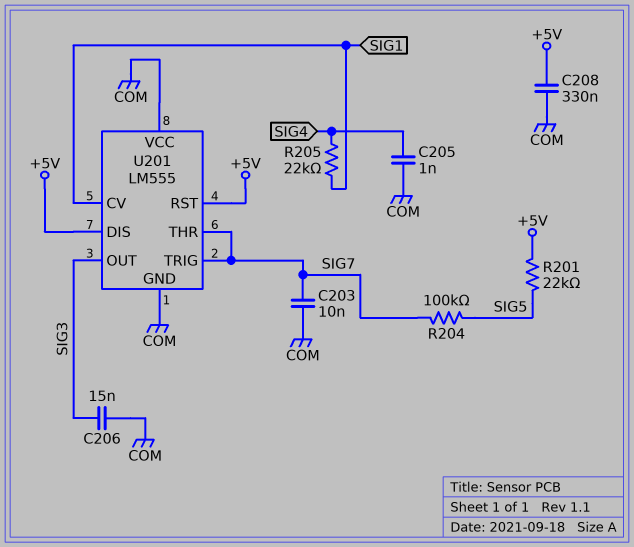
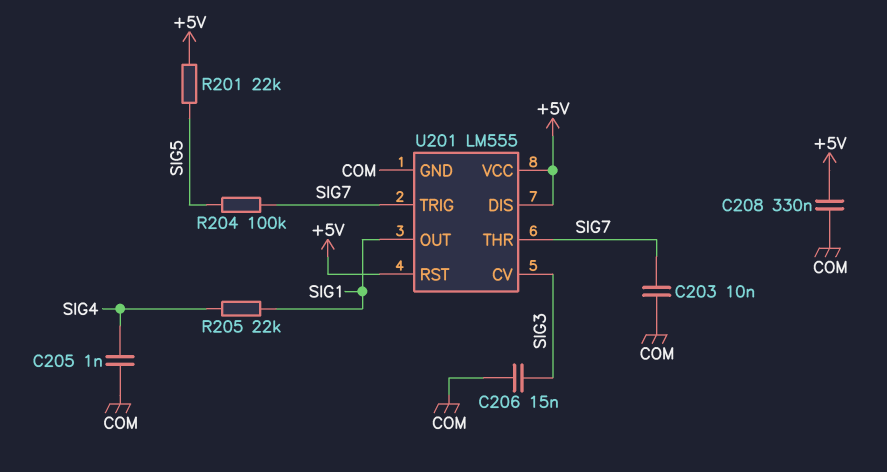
U201 pin CV: SIG1 -> SIG3
U201 pin OUT: SIG3 -> SIG1
U201 pin VCC: COM -> +5V

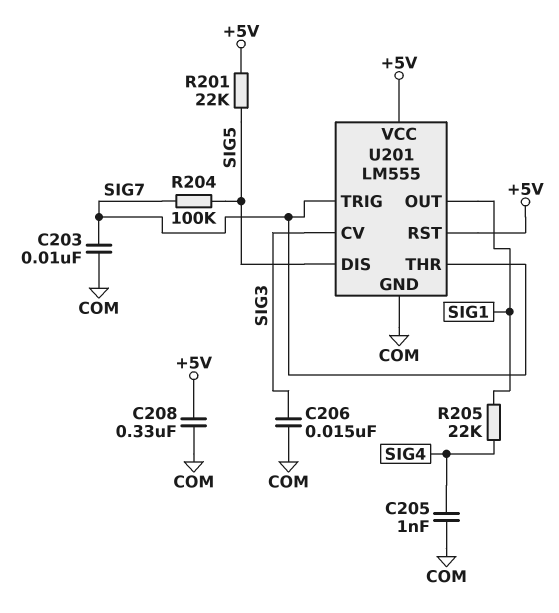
U201 pin DIS: +5V -> SIG5

